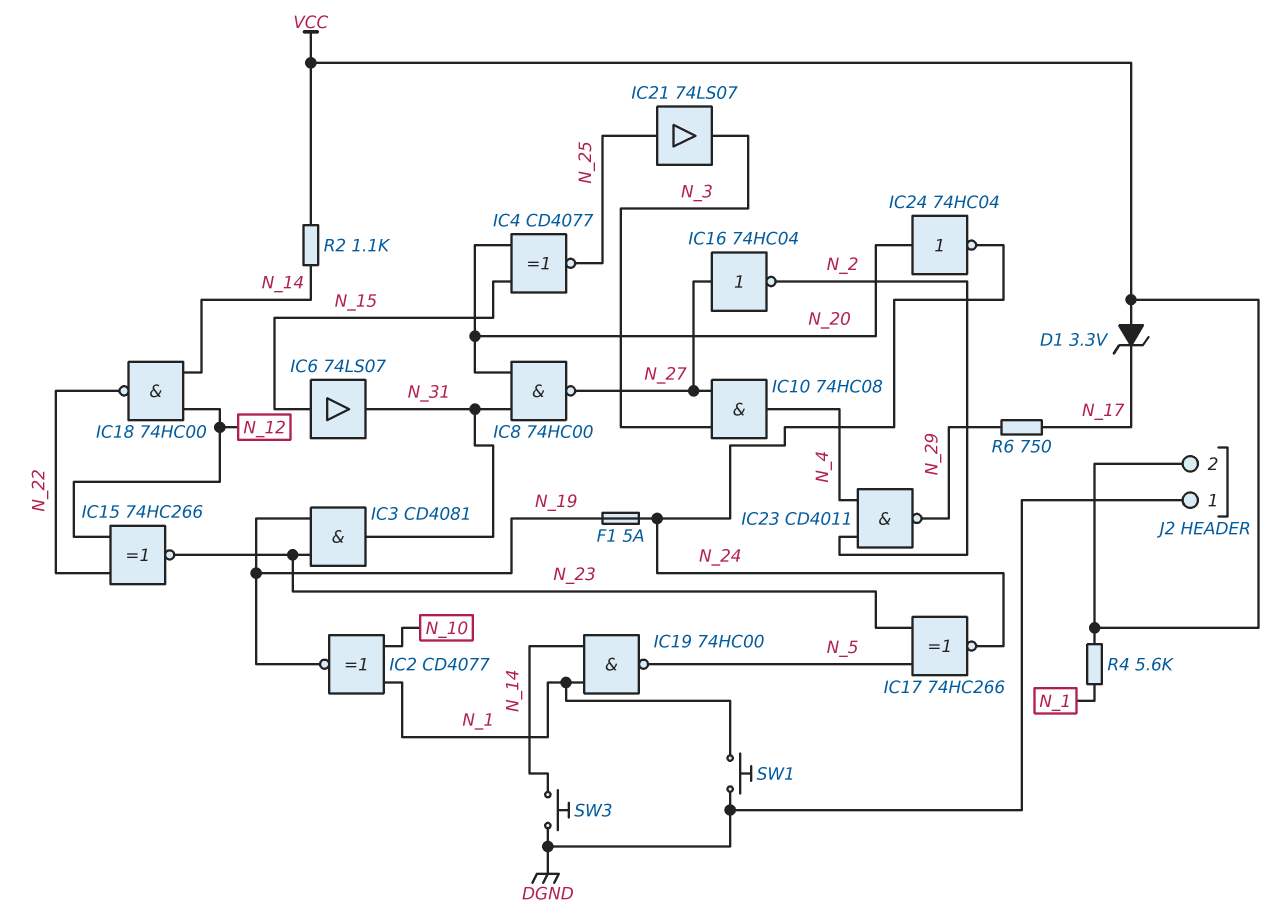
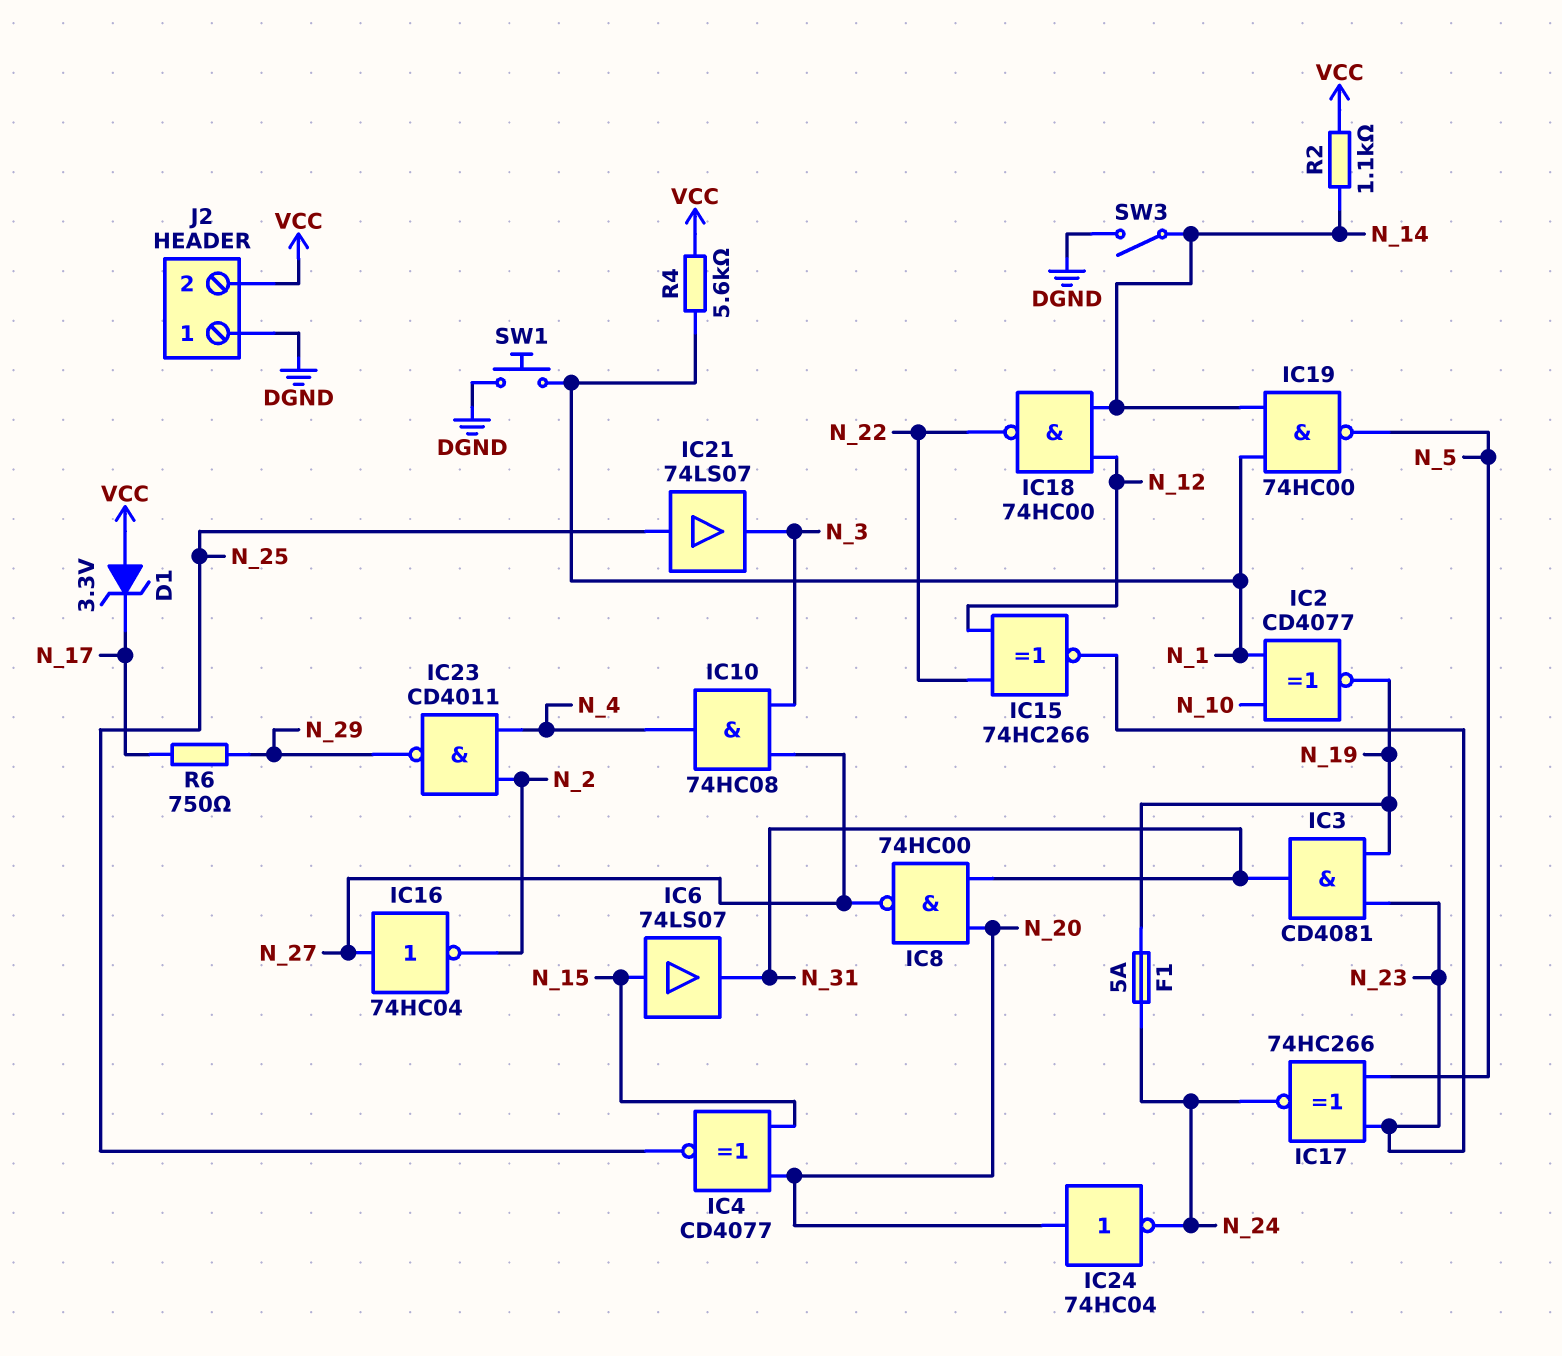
SW3: button (DGND, N_14) -> switch (DGND, N_14)

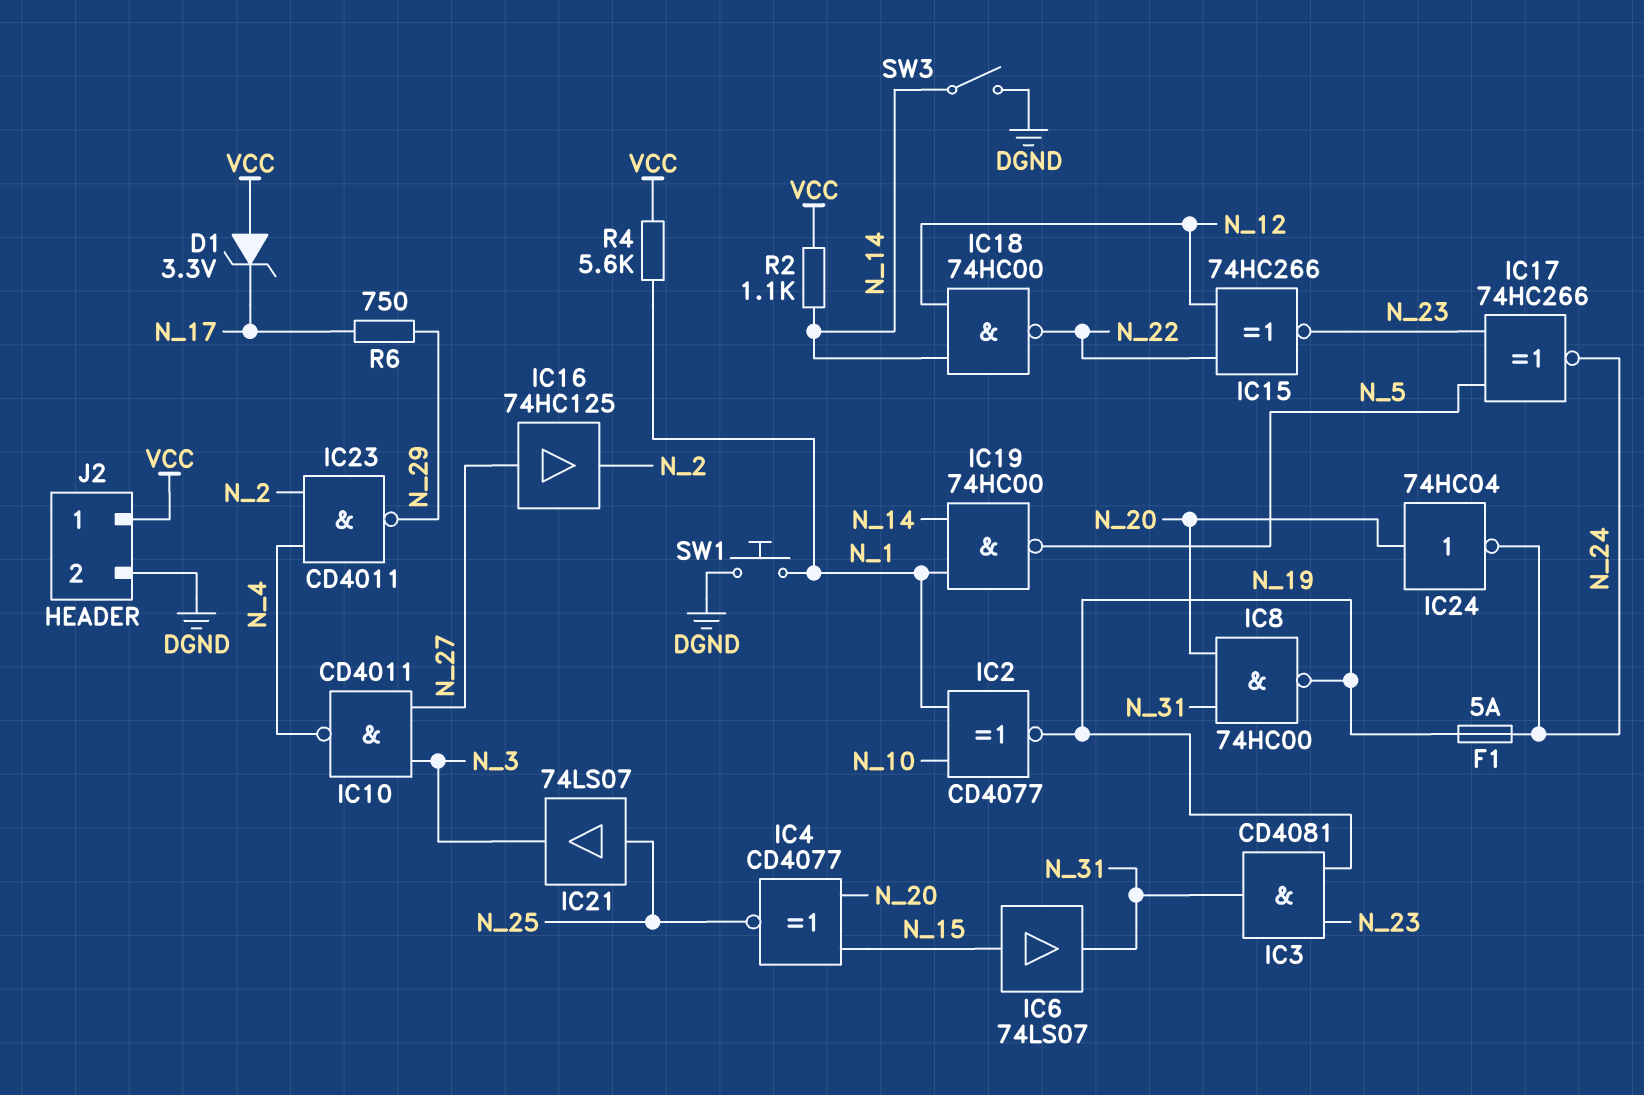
IC8: NAND 74HC00 (in N_20, in N_31, out N_27) -> NAND 74HC00 (in N_20, in N_31, out N_19)
IC10: AND 74HC08 (in N_3, in N_27, out N_4) -> NAND CD4011 (in N_3, in N_27, out N_4)
IC16: NOT 74HC04 (in N_27, out N_2) -> buffer 74HC125 (in N_27, out N_2)
J2 pin 1: DGND -> VCC
J2 pin 2: VCC -> DGND

